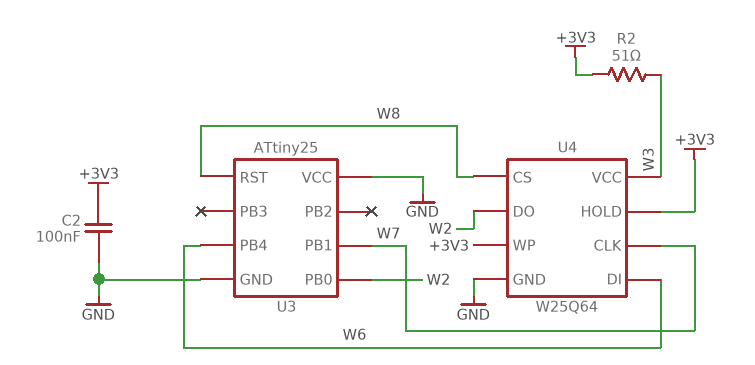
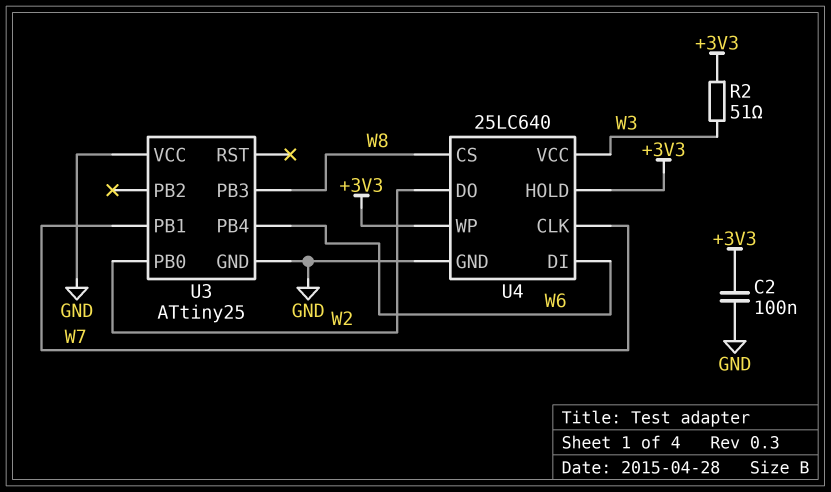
U3 pin PB3: none -> W8
U3 pin RST: W8 -> none
U4: W25Q64 -> 25LC640

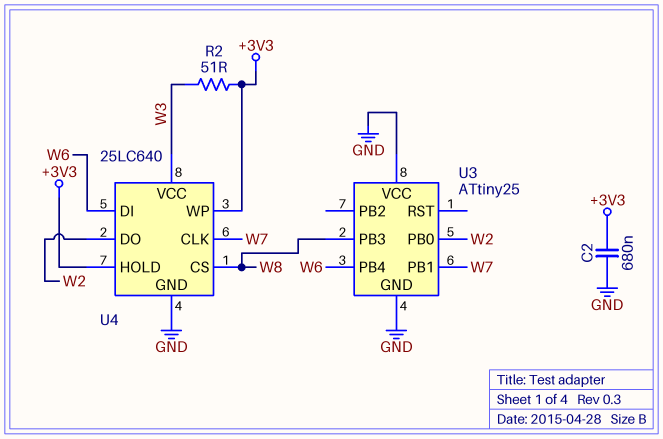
C2: 100nF (+3V3, GND) -> 680nF (+3V3, GND)

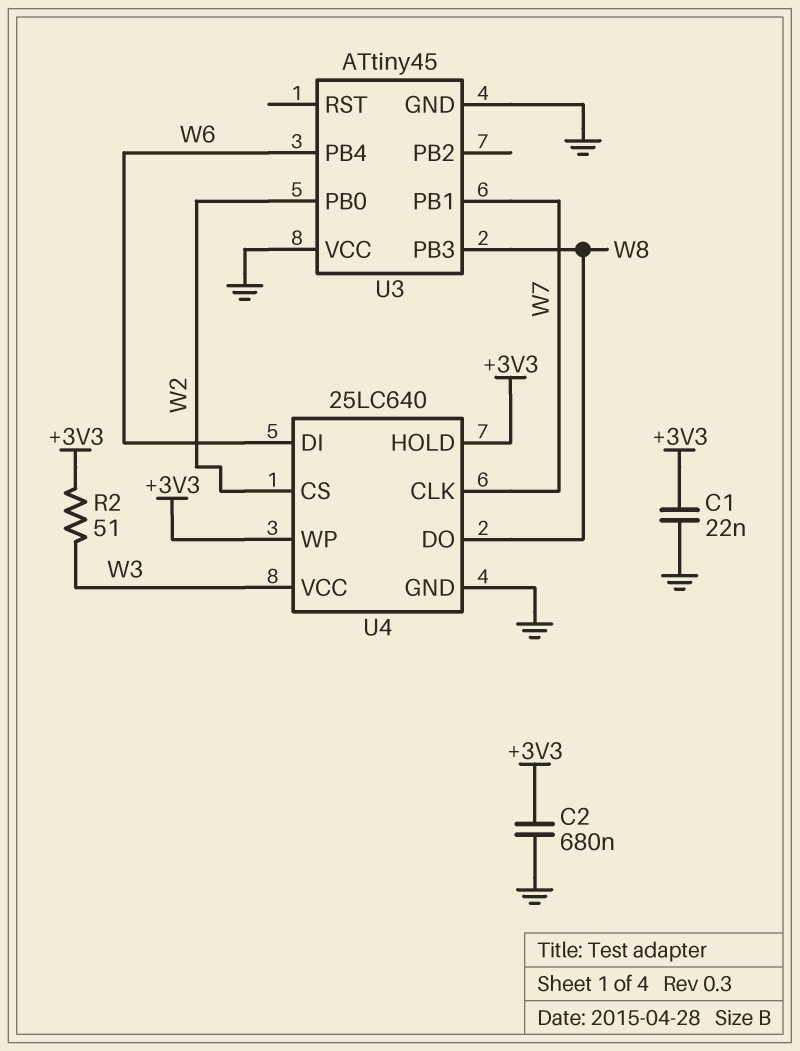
C1: none -> 22nF (+3V3, GND)
U3: ATtiny25 -> ATtiny45
U4 pin CS: W8 -> W2
U4 pin DO: W2 -> W8

